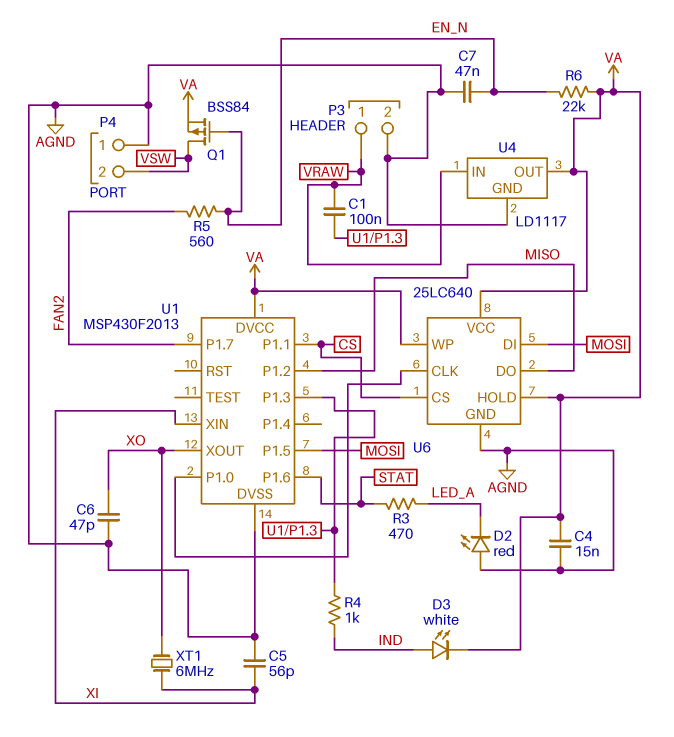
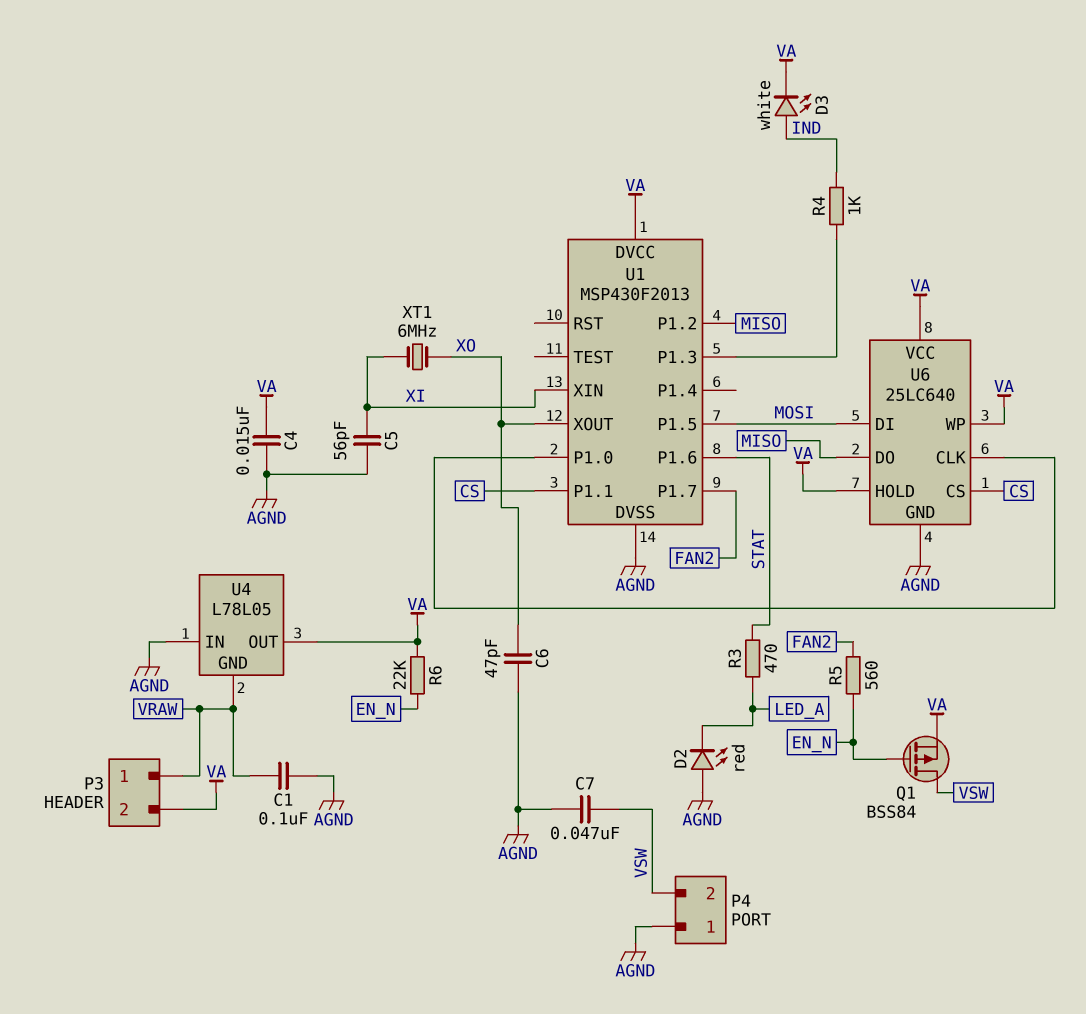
C1: 100nF (U1/P1.3, VRAW) -> 100nF (AGND, VRAW)
C7: 47nF (AGND, EN_N) -> 47nF (AGND, VSW)
P3 pin 2: AGND -> VA
U4: LD1117 -> L78L05
U4 pin GND: AGND -> VRAW
U4 pin IN: VRAW -> AGND

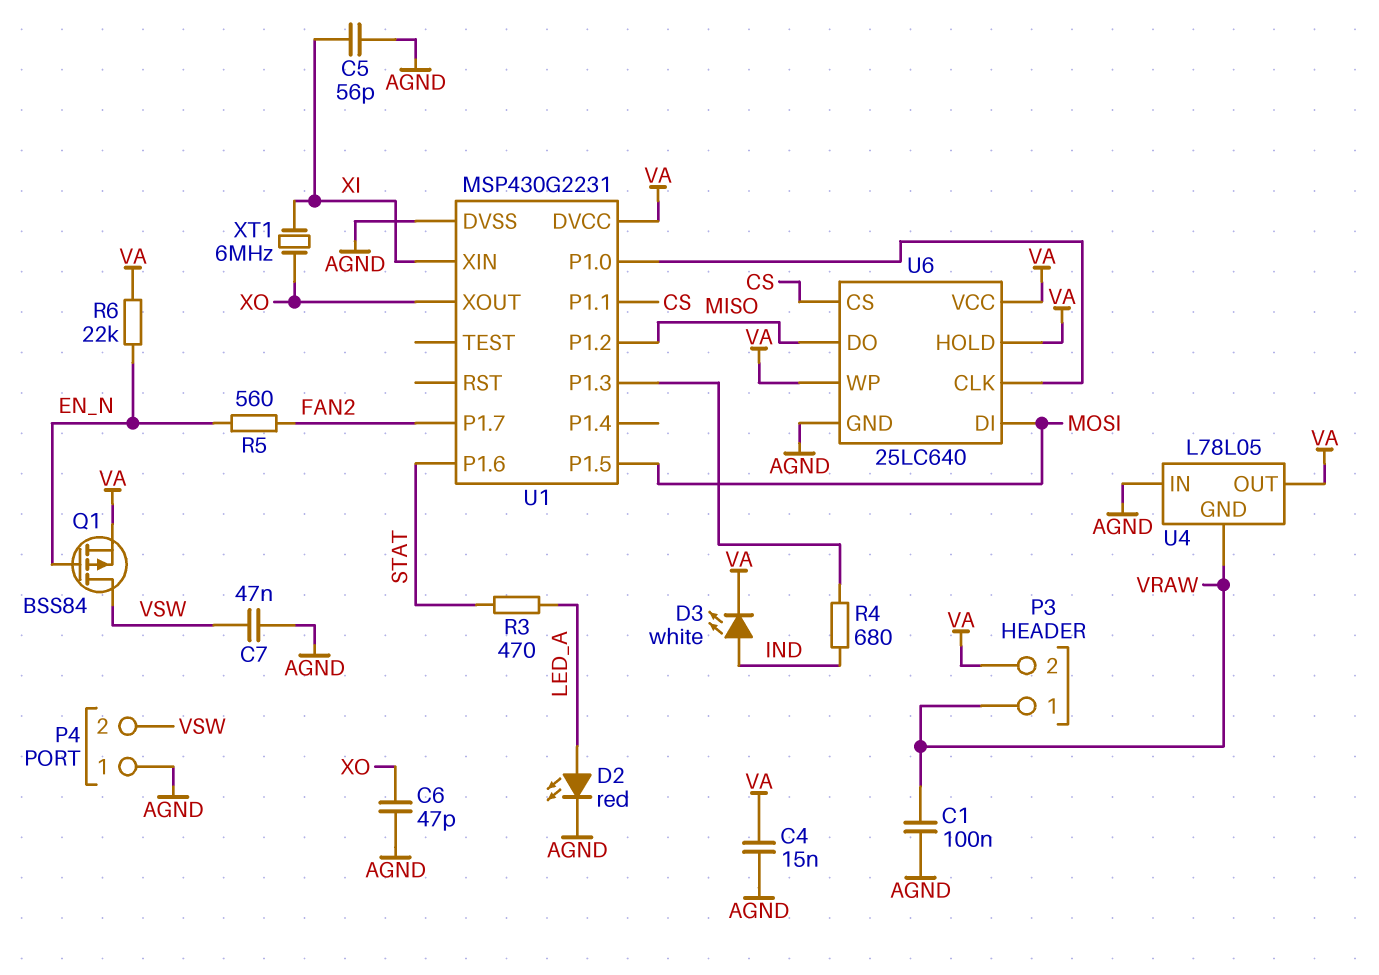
D2: LED red (A AGND, K LED_A) -> LED red (A LED_A, K AGND)
R4: 1k (IND, U1/P1.3) -> 680 (IND, U1/P1.3)
U1: MSP430F2013 -> MSP430G2231

